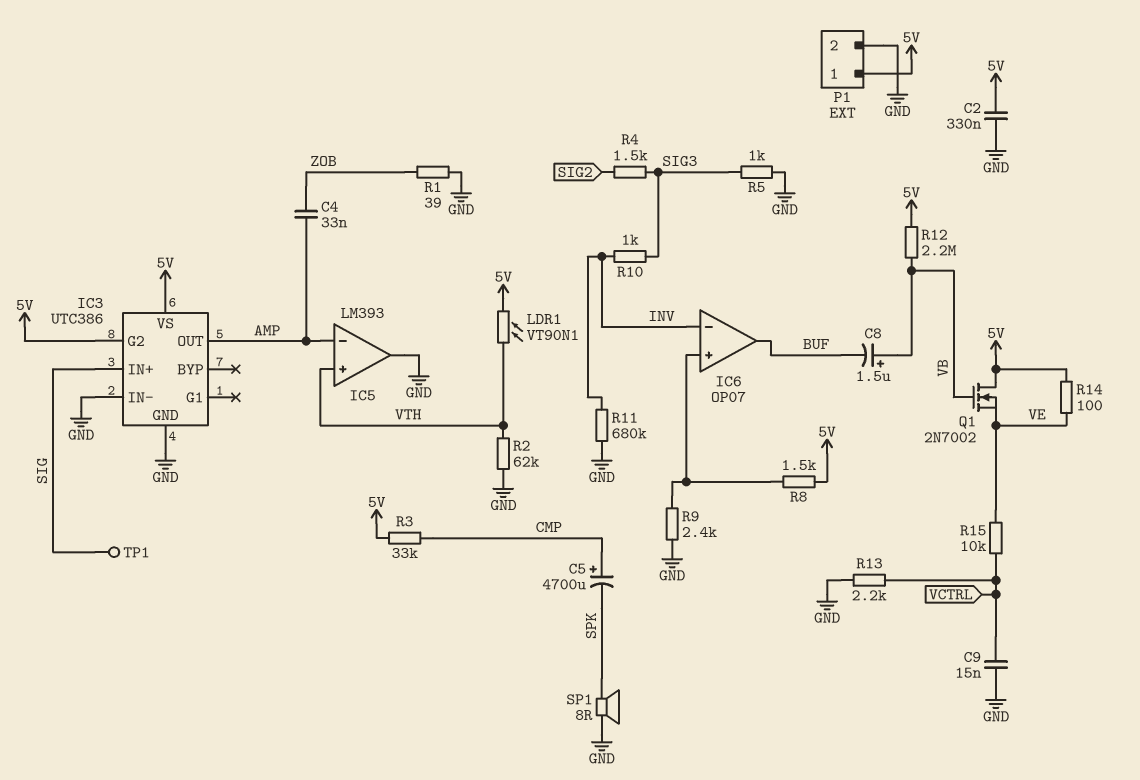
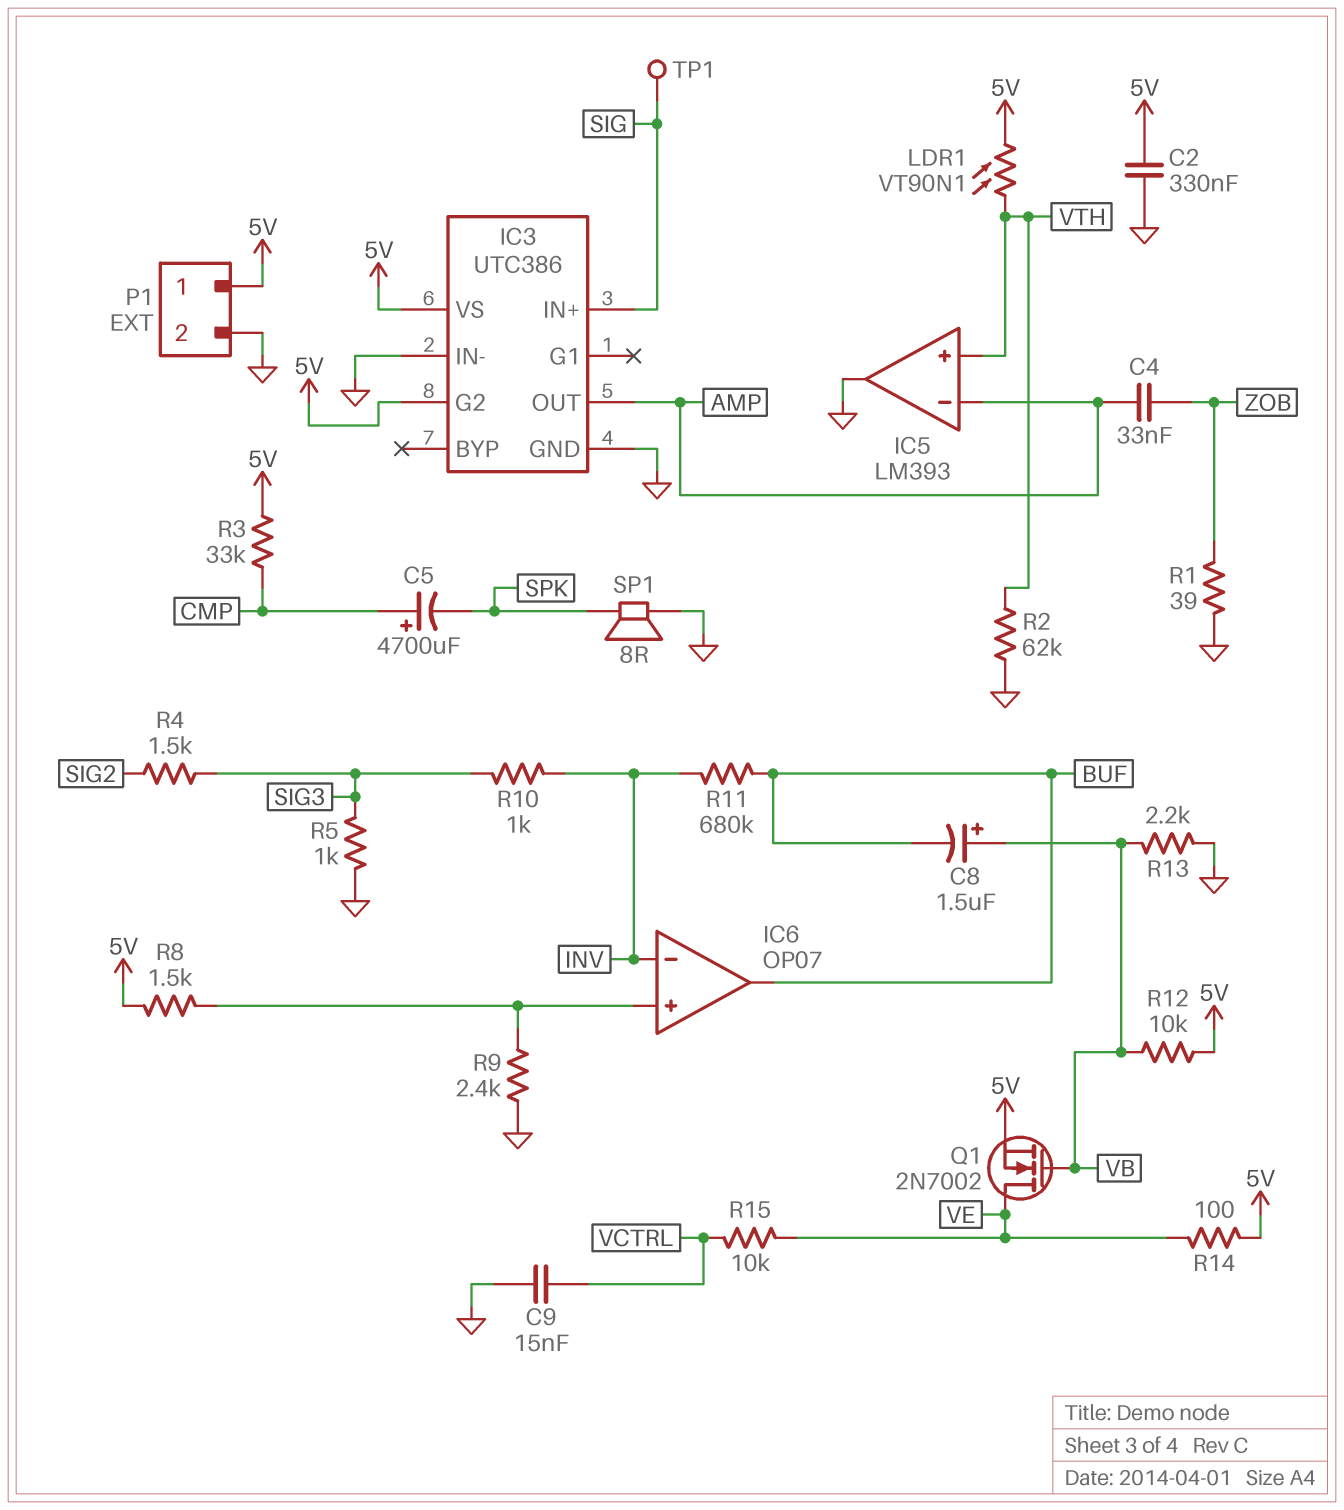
Q1: NMOS 2N7002 (G VB, D 5V, S VE) -> NMOS 2N7002 (G VB, D VE, S 5V)
R11: 680k (GND, INV) -> 680k (BUF, INV)
R12: 2.2M (5V, VB) -> 10k (5V, VB)
R13: 2.2k (GND, VCTRL) -> 2.2k (GND, VB)

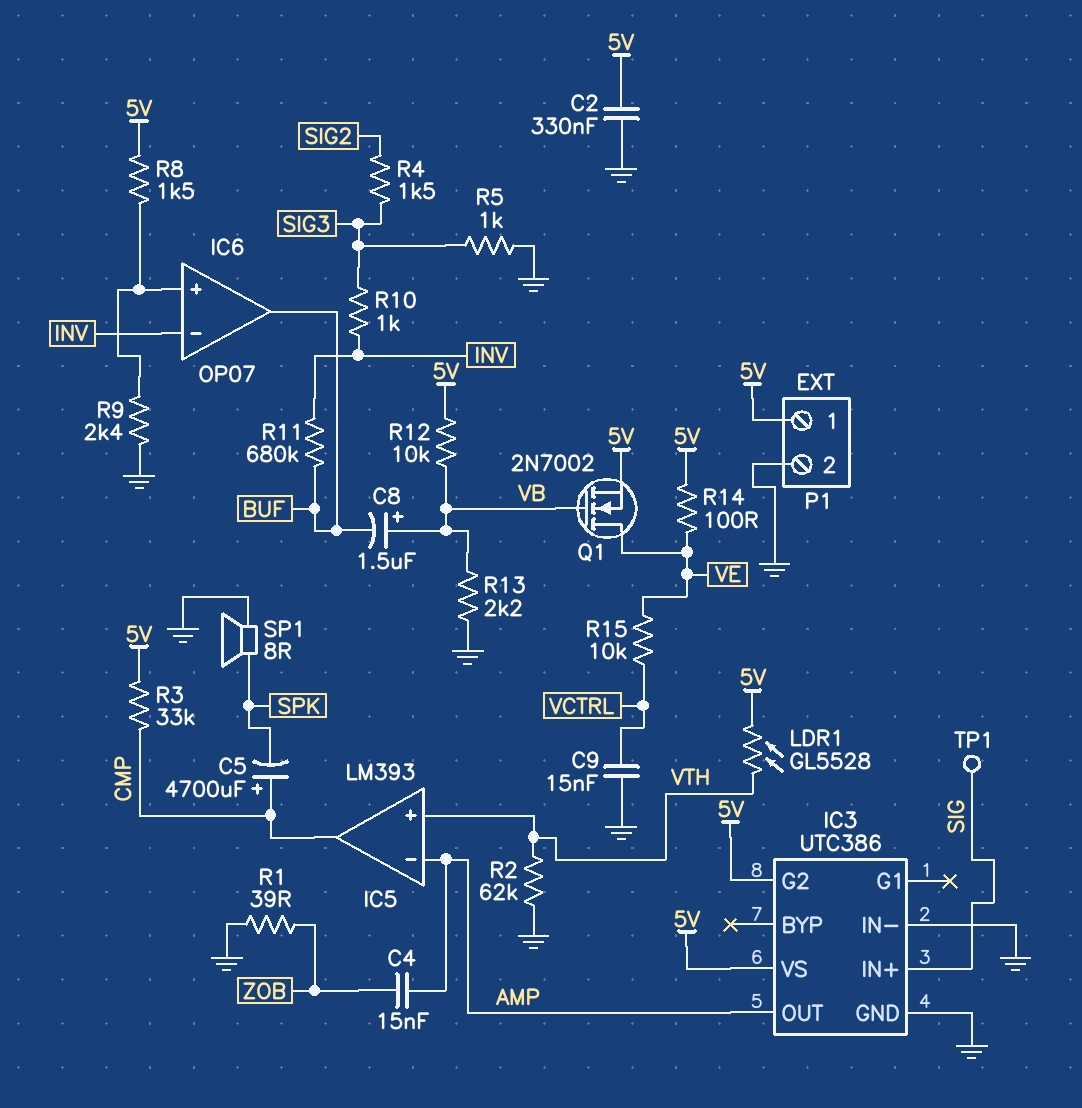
C4: 33nF (AMP, ZOB) -> 15nF (AMP, ZOB)
IC5 pin out: GND -> CMP
LDR1: VT90N1 (5V, VTH) -> GL5528 (5V, VTH)

